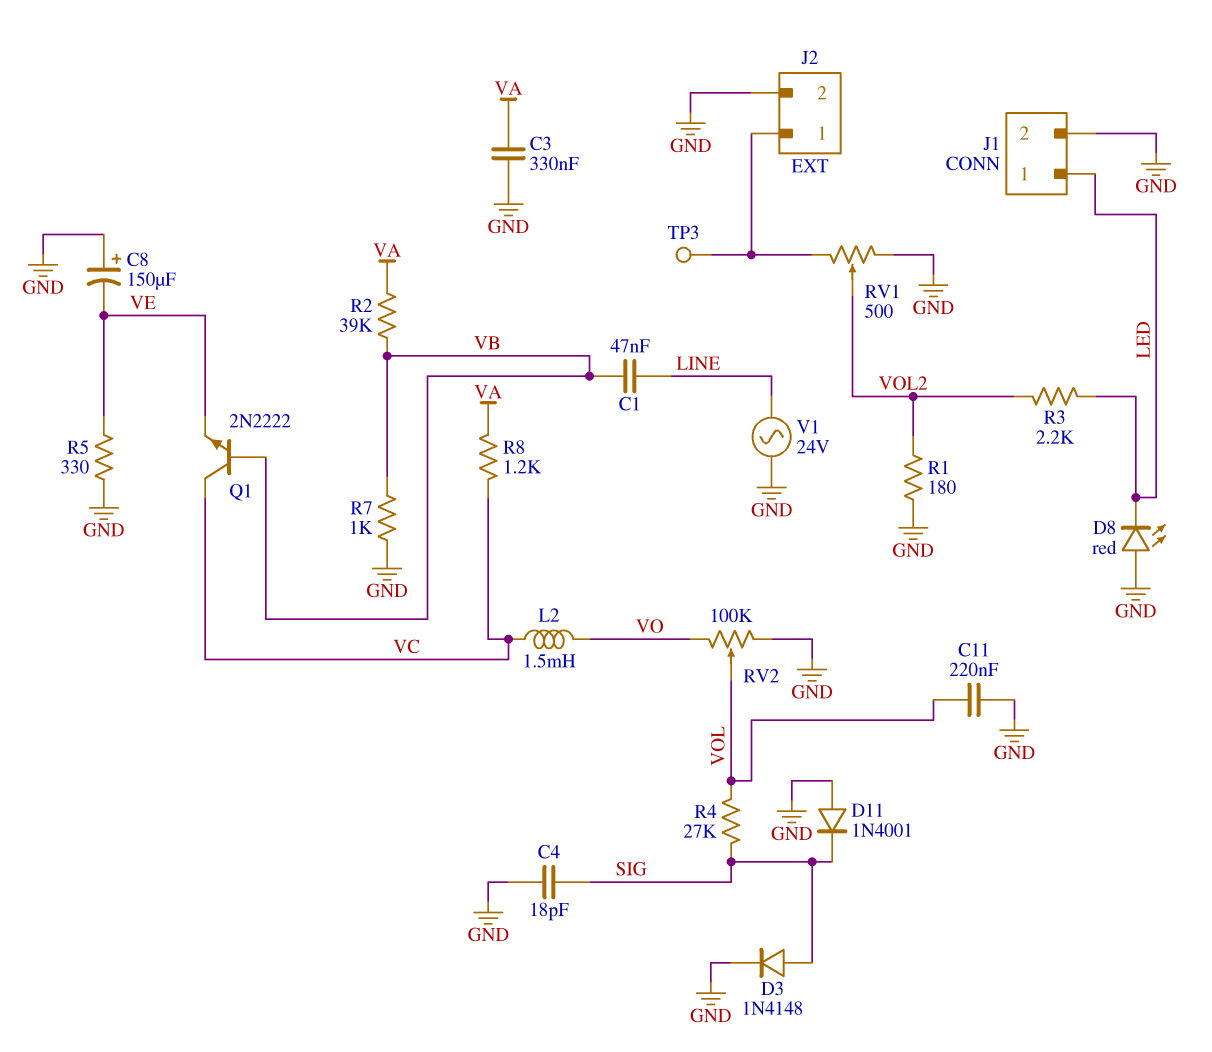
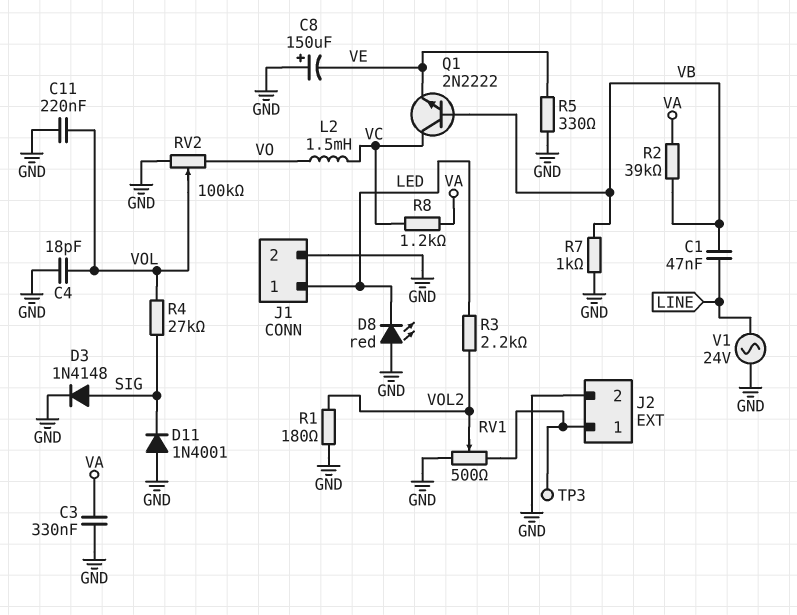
C4: 18pF (GND, SIG) -> 18pF (GND, VOL)

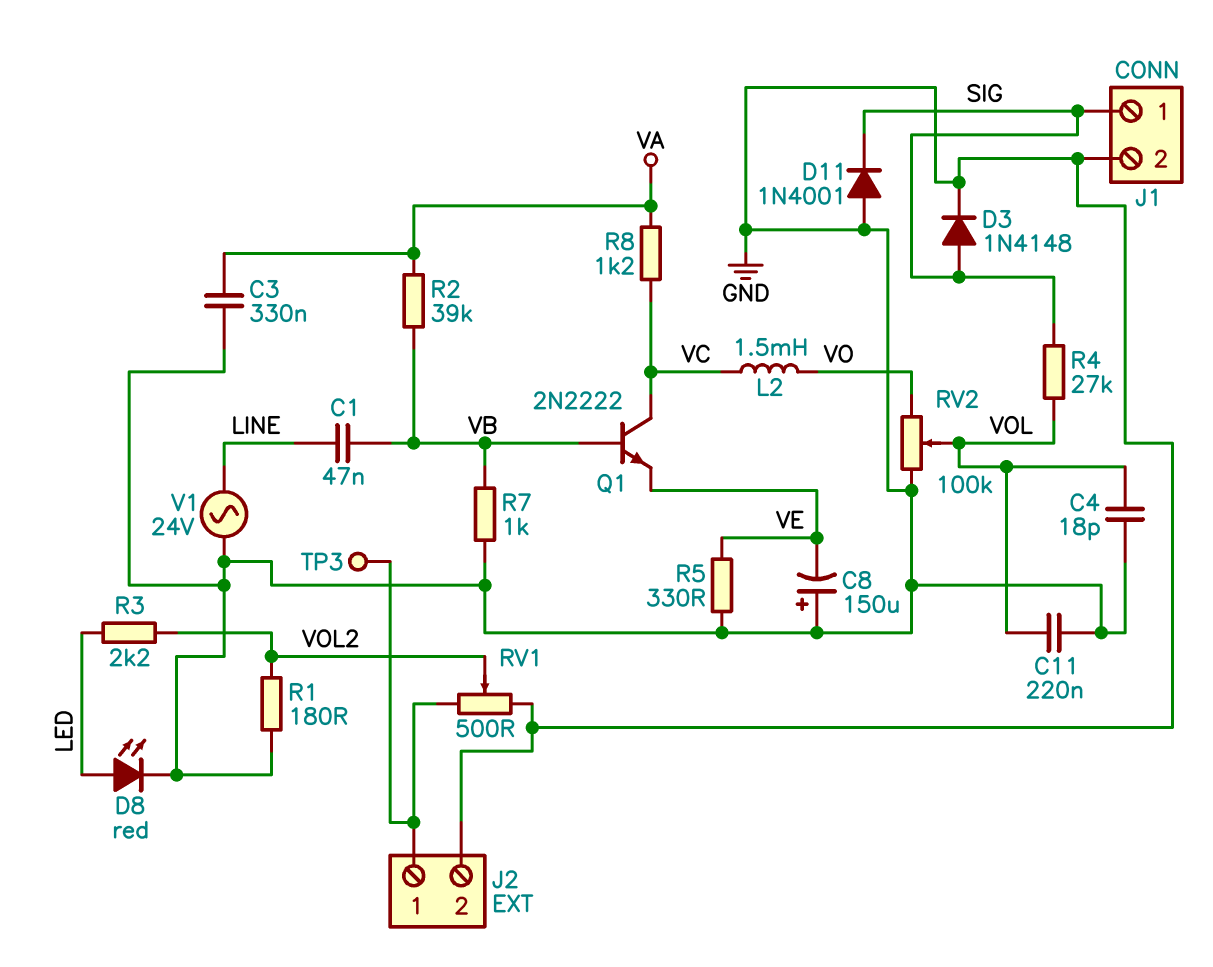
D8: LED red (A GND, K LED) -> LED red (A LED, K GND)
J1 pin 1: LED -> SIG

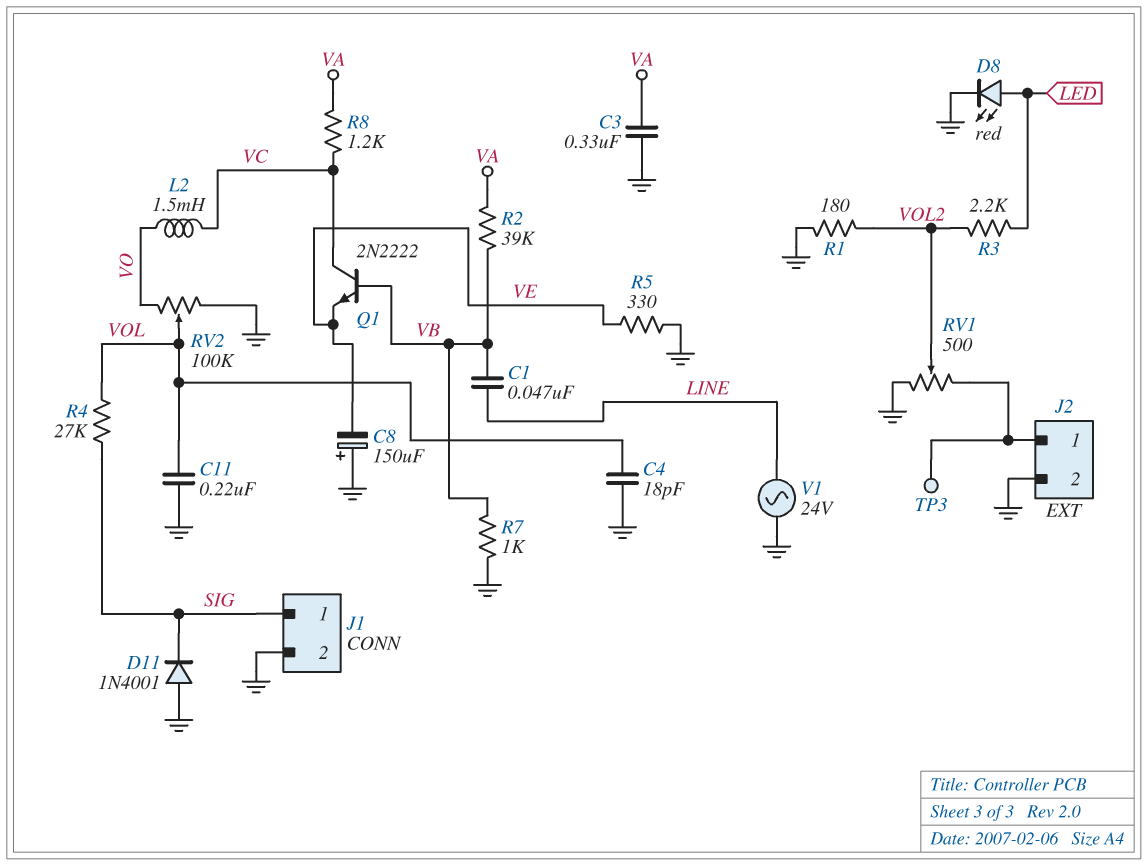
D3: diode 1N4148 (A SIG, K GND) -> none

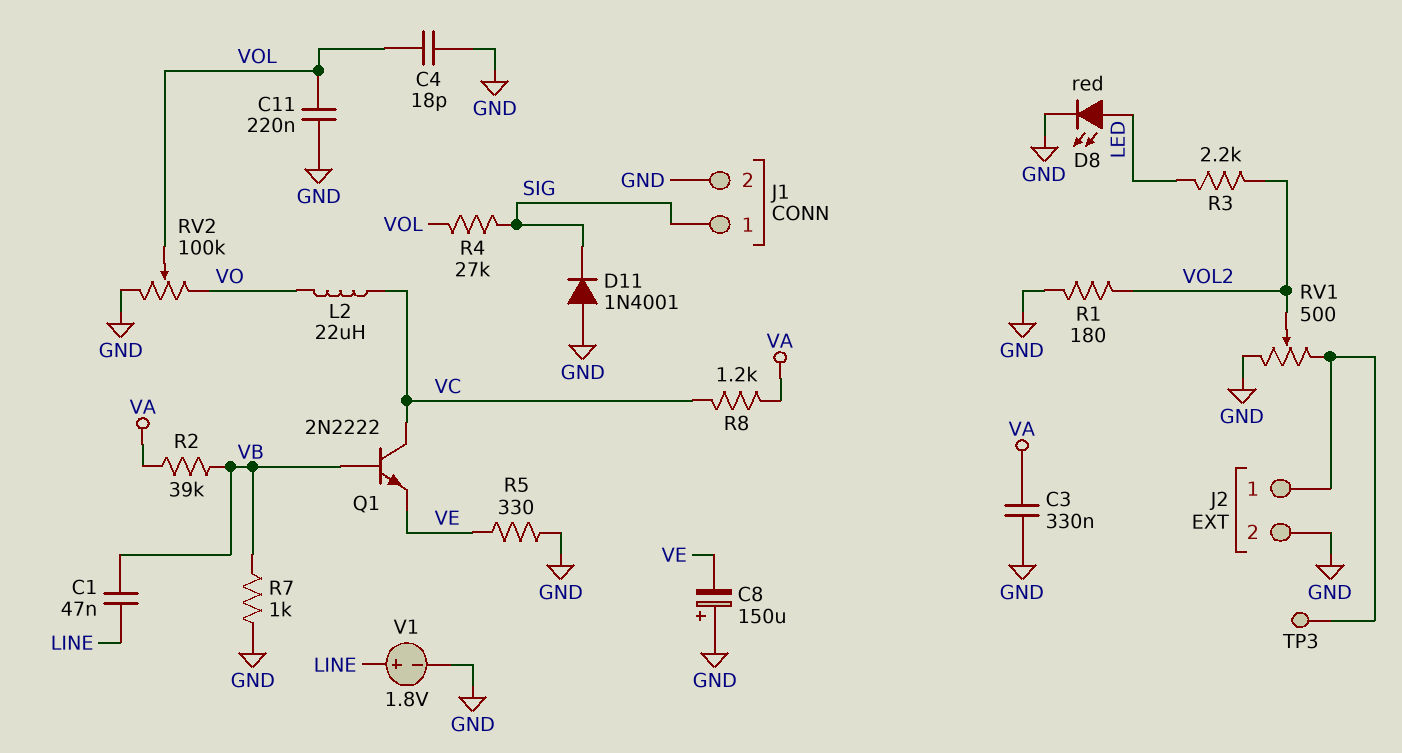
L2: 1.5mH (VC, VO) -> 22uH (VC, VO)
V1: AC 24V (GND, LINE) -> 1.8V (plus LINE, minus GND)

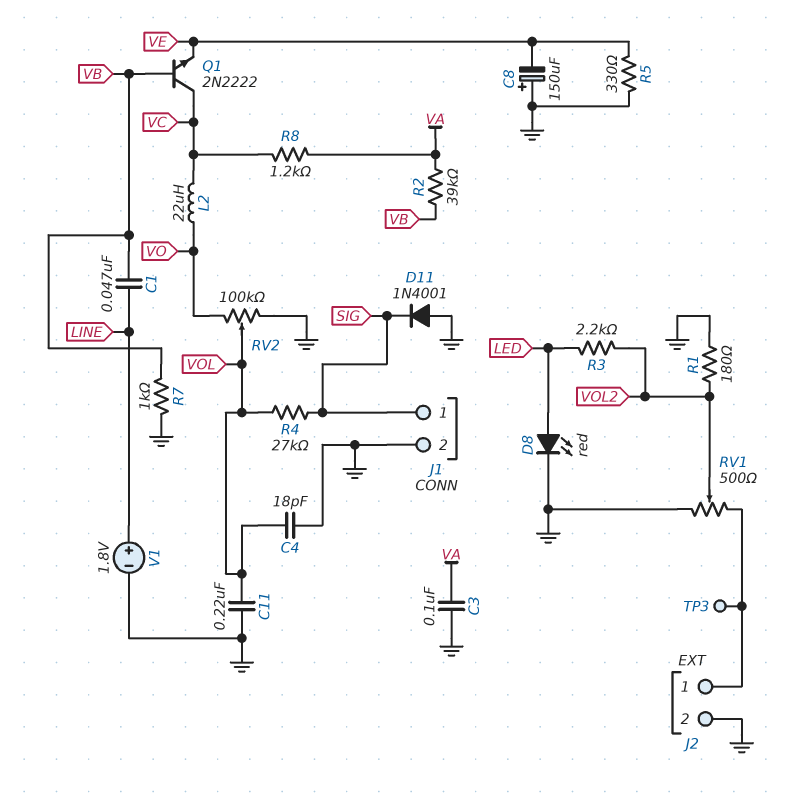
C3: 330nF (GND, VA) -> 100nF (GND, VA)

